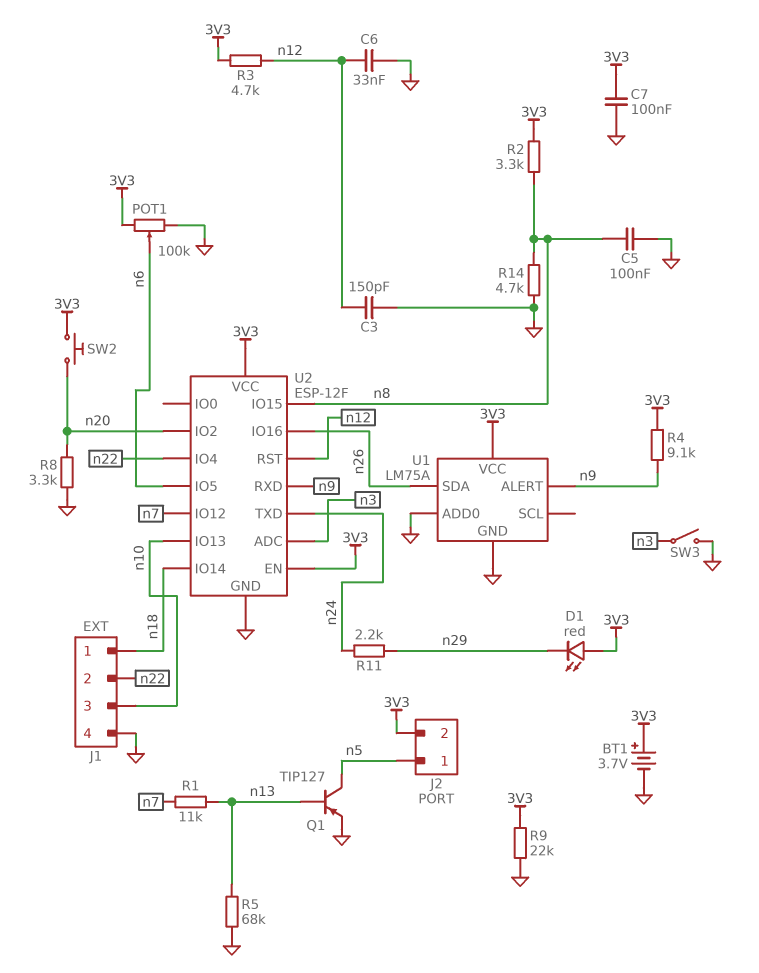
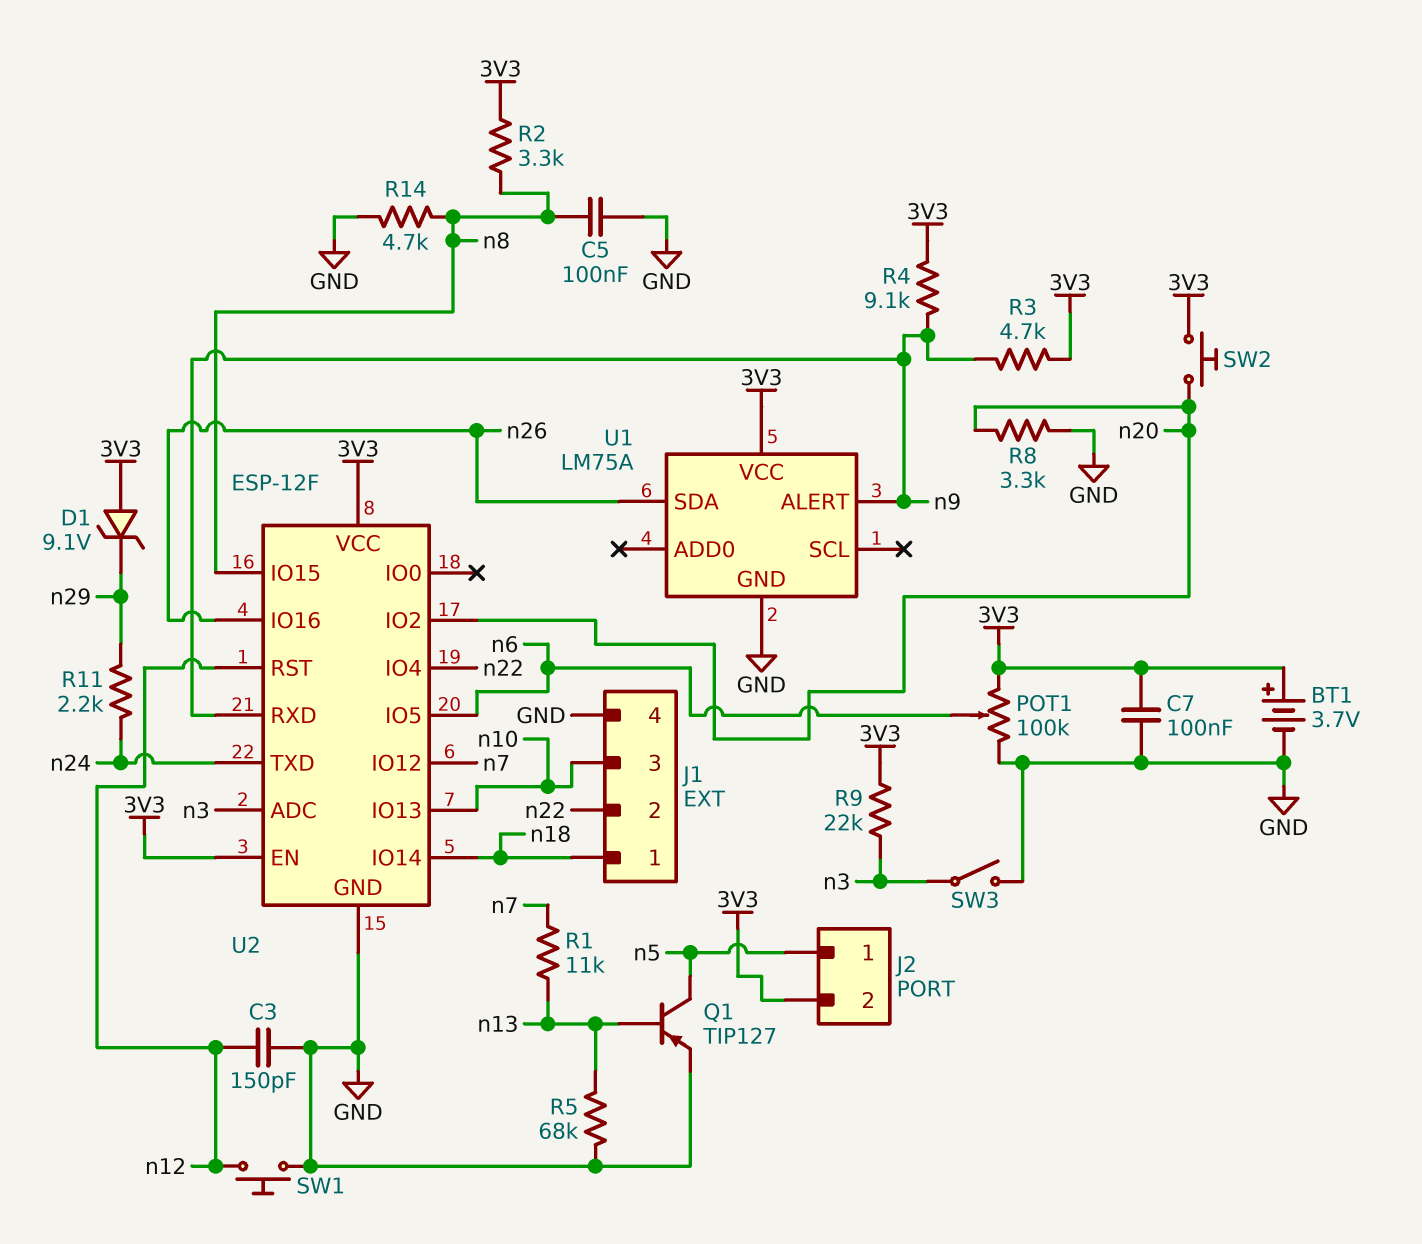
C6: 33nF (GND, n12) -> none
D1: LED red (A 3V3, K n29) -> zener 9.1V (A 3V3, K n29)
R3: 4.7k (3V3, n12) -> 4.7k (3V3, n9)
R9: 22k (3V3, GND) -> 22k (3V3, n3)
SW1: none -> button (GND, n12)
U1 pin ADD0: GND -> none

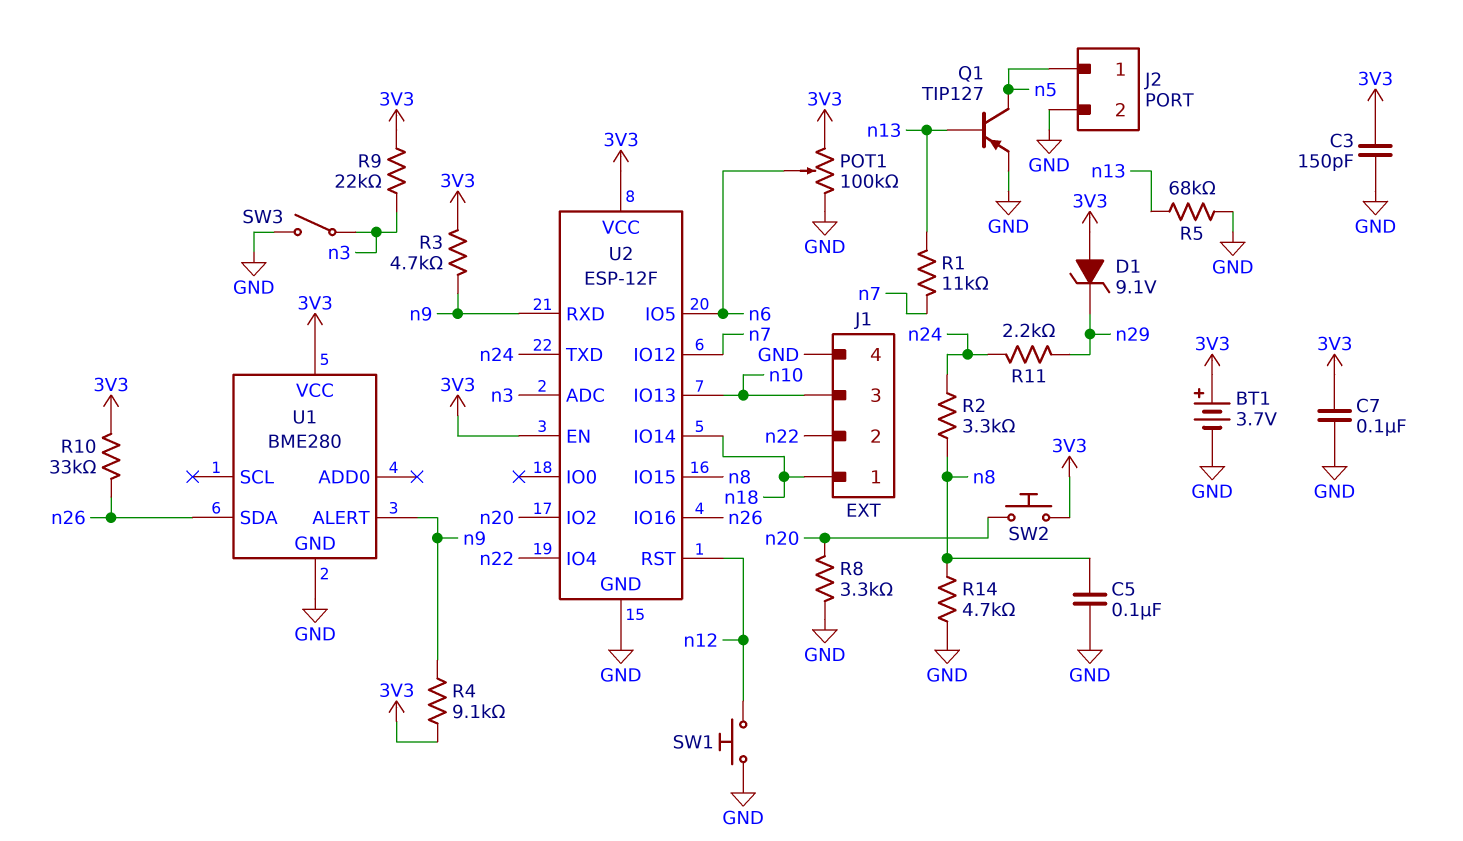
C3: 150pF (GND, n12) -> 150pF (3V3, GND)
J2 pin 2: 3V3 -> GND
R2: 3.3k (3V3, n8) -> 3.3k (n8, n24)
R10: none -> 33k (3V3, n26)
U1: LM75A -> BME280

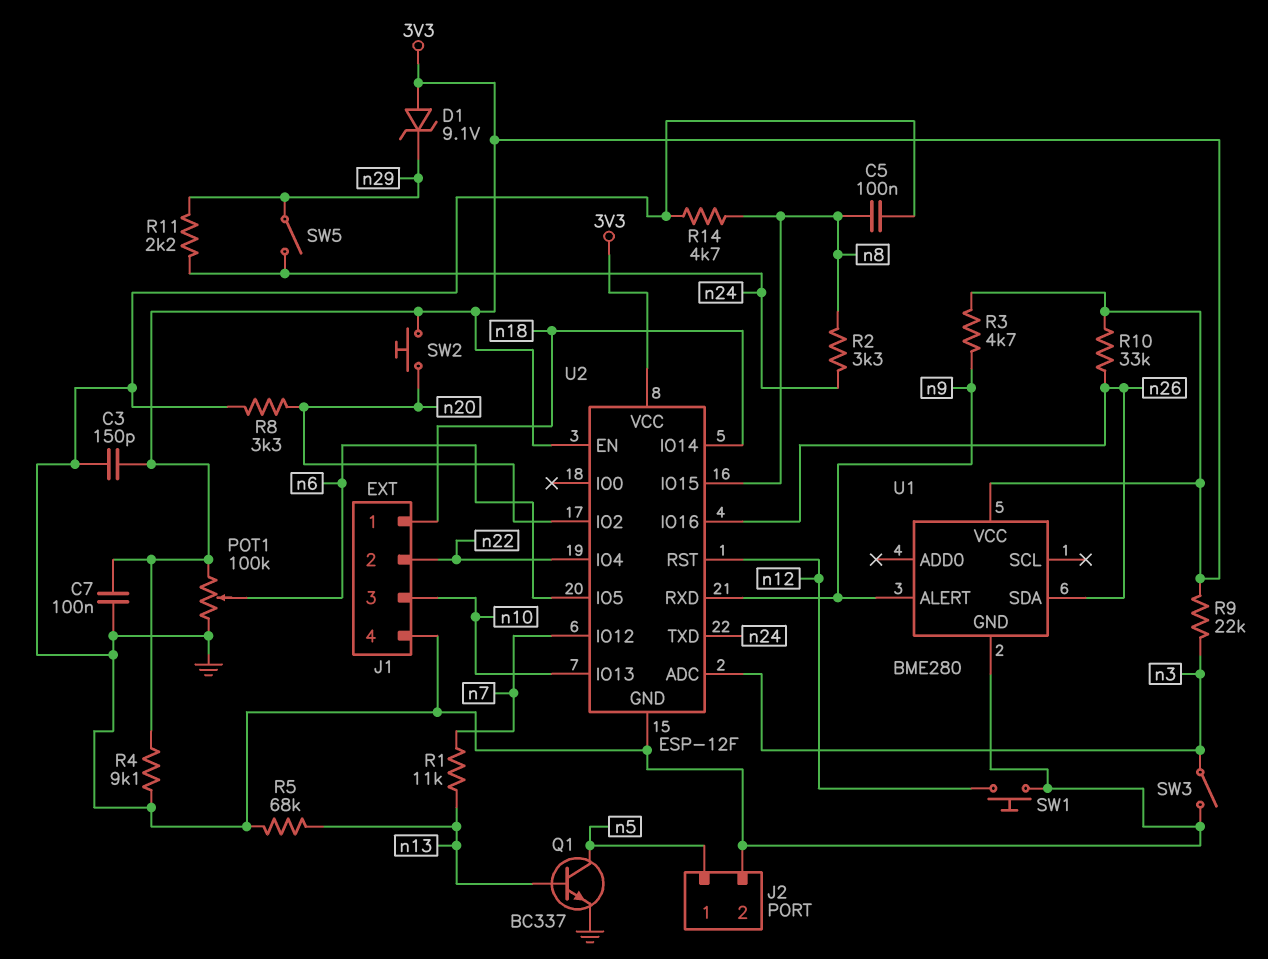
BT1: 3.7V (plus 3V3, minus GND) -> none
Q1: PNP TIP127 (B n13, C n5, E GND) -> NPN BC337 (B n13, C n5, E GND)
R4: 9.1k (3V3, n9) -> 9.1k (3V3, GND)
SW5: none -> switch (n24, n29)

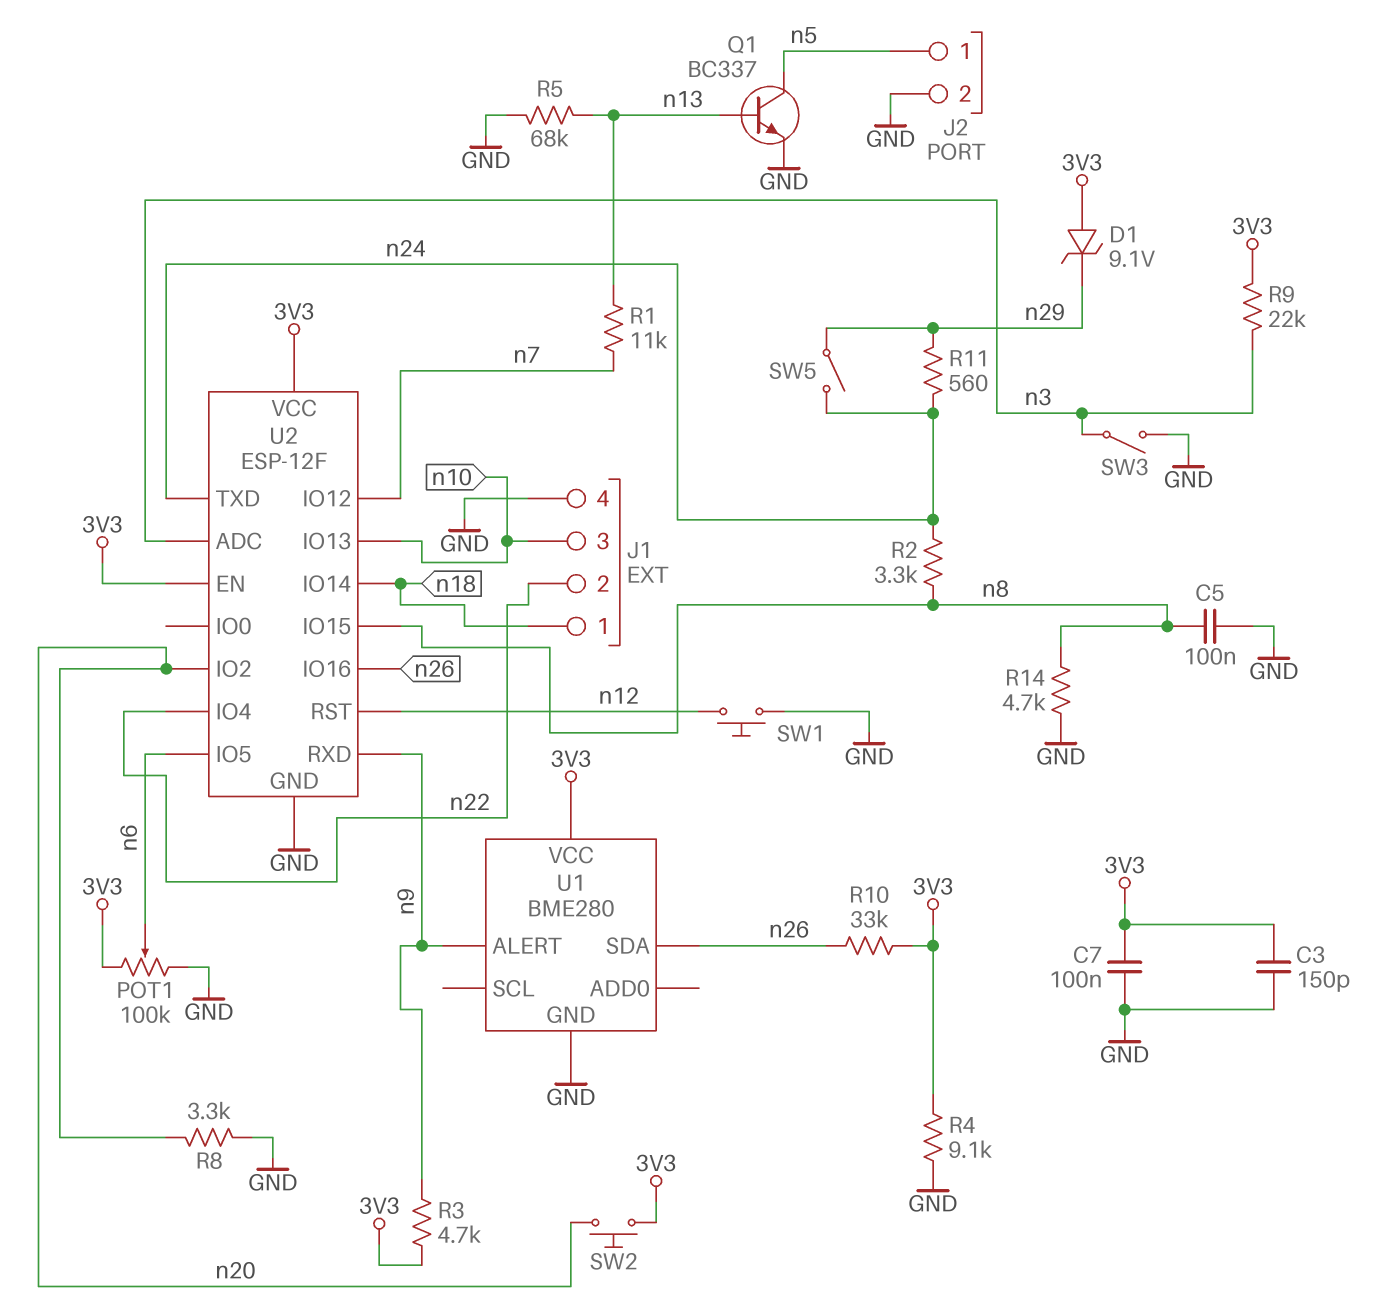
R11: 2.2k (n24, n29) -> 560 (n24, n29)

